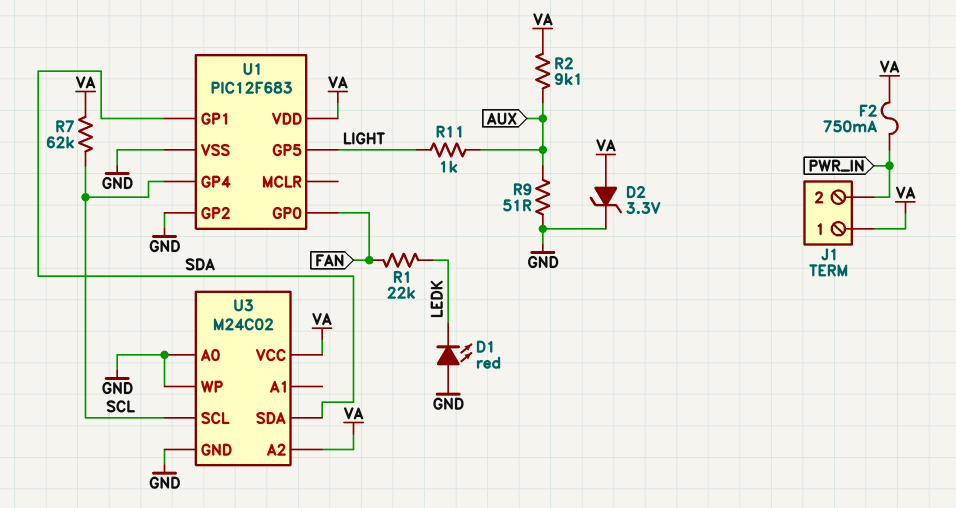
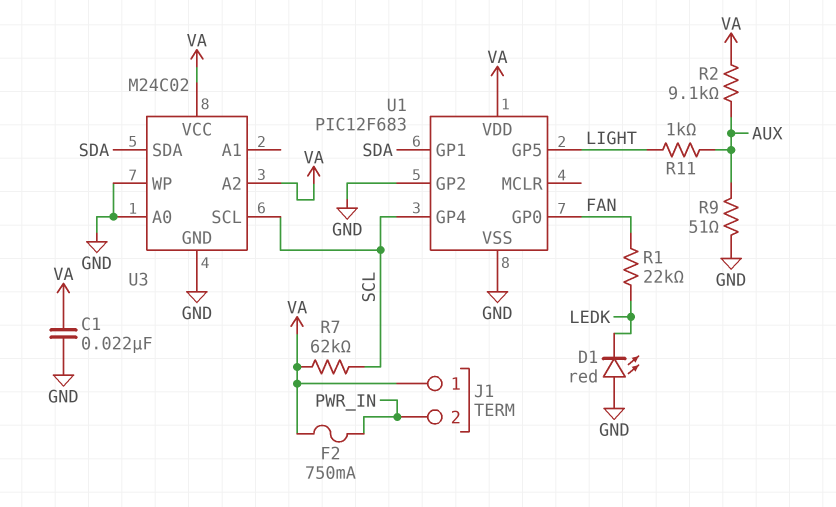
C1: none -> 22nF (GND, VA)
D2: zener 3.3V (A VA, K GND) -> none

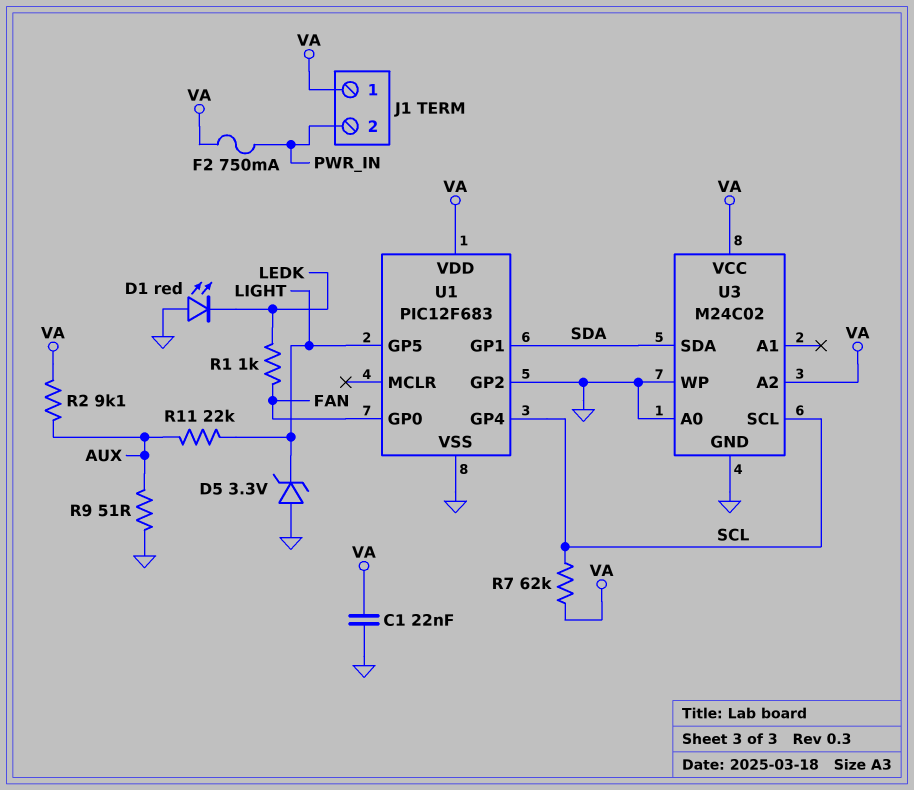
D5: none -> zener 3.3V (A GND, K LIGHT)
R1: 22k (FAN, LEDK) -> 1k (FAN, LEDK)
R11: 1k (AUX, LIGHT) -> 22k (AUX, LIGHT)

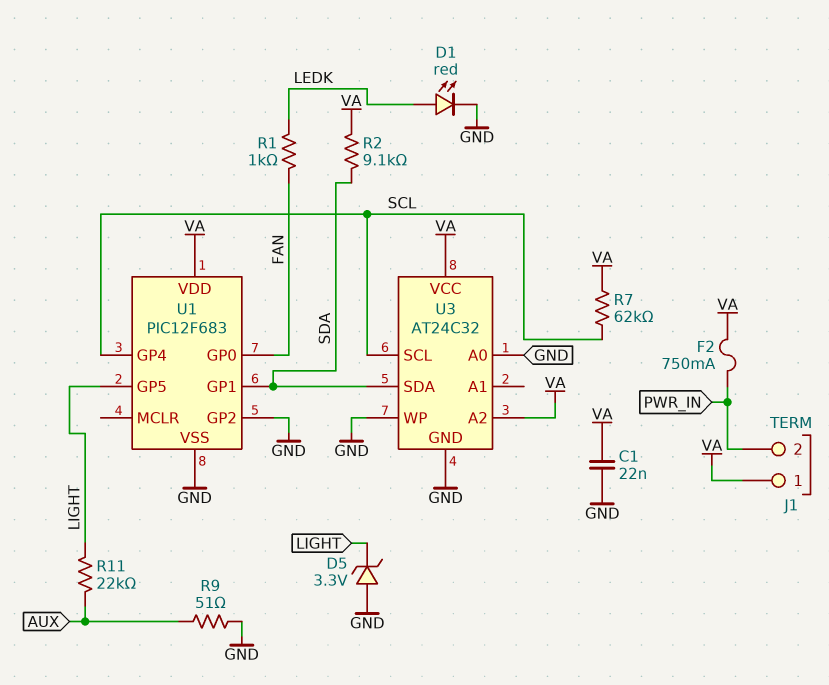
D1: LED red (A GND, K LEDK) -> LED red (A LEDK, K GND)
R2: 9.1k (AUX, VA) -> 9.1k (SDA, VA)
U3: M24C02 -> AT24C32

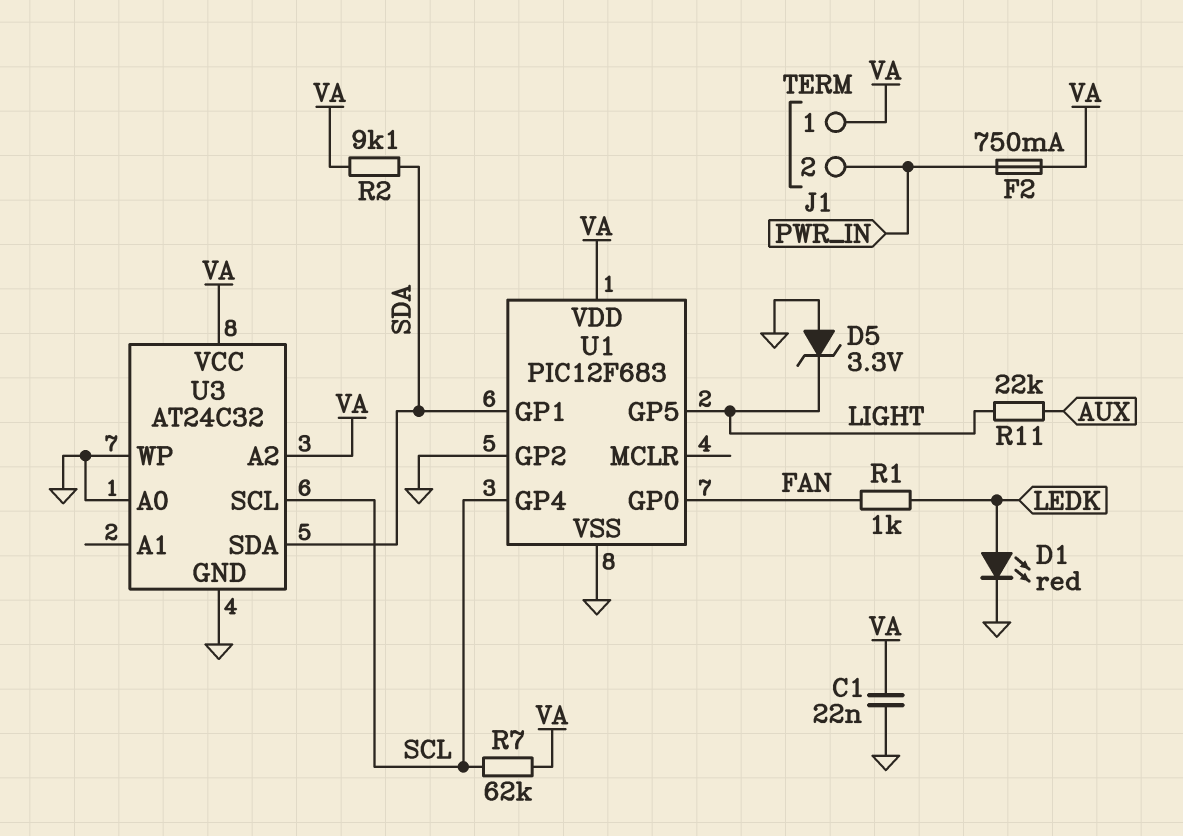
R9: 51 (AUX, GND) -> none

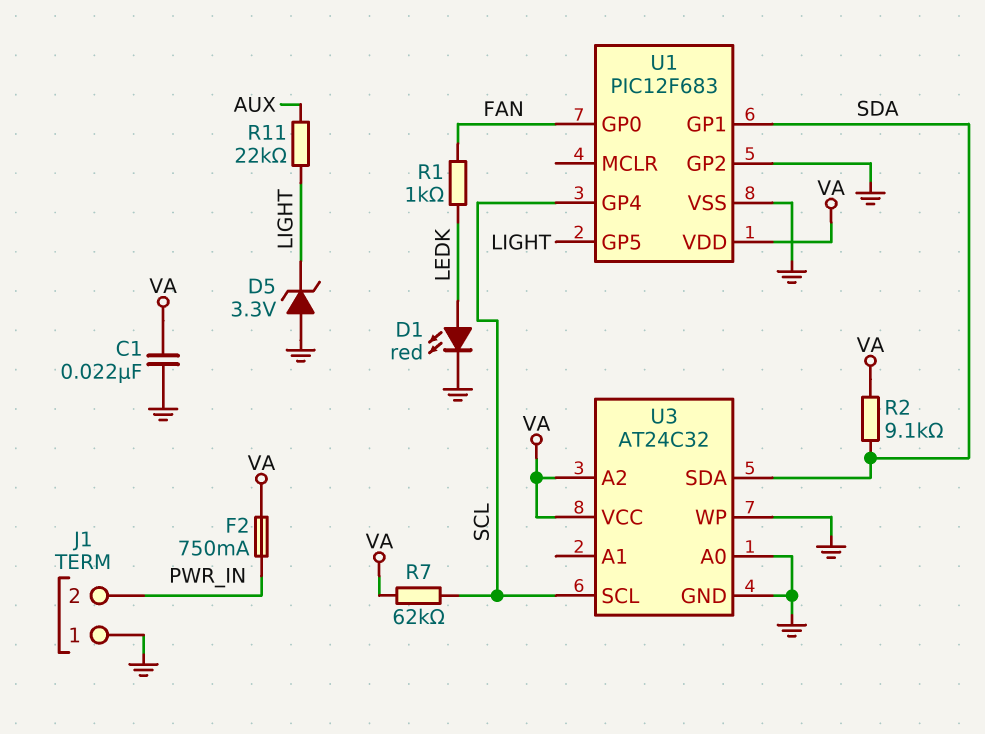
J1 pin 1: VA -> GND

